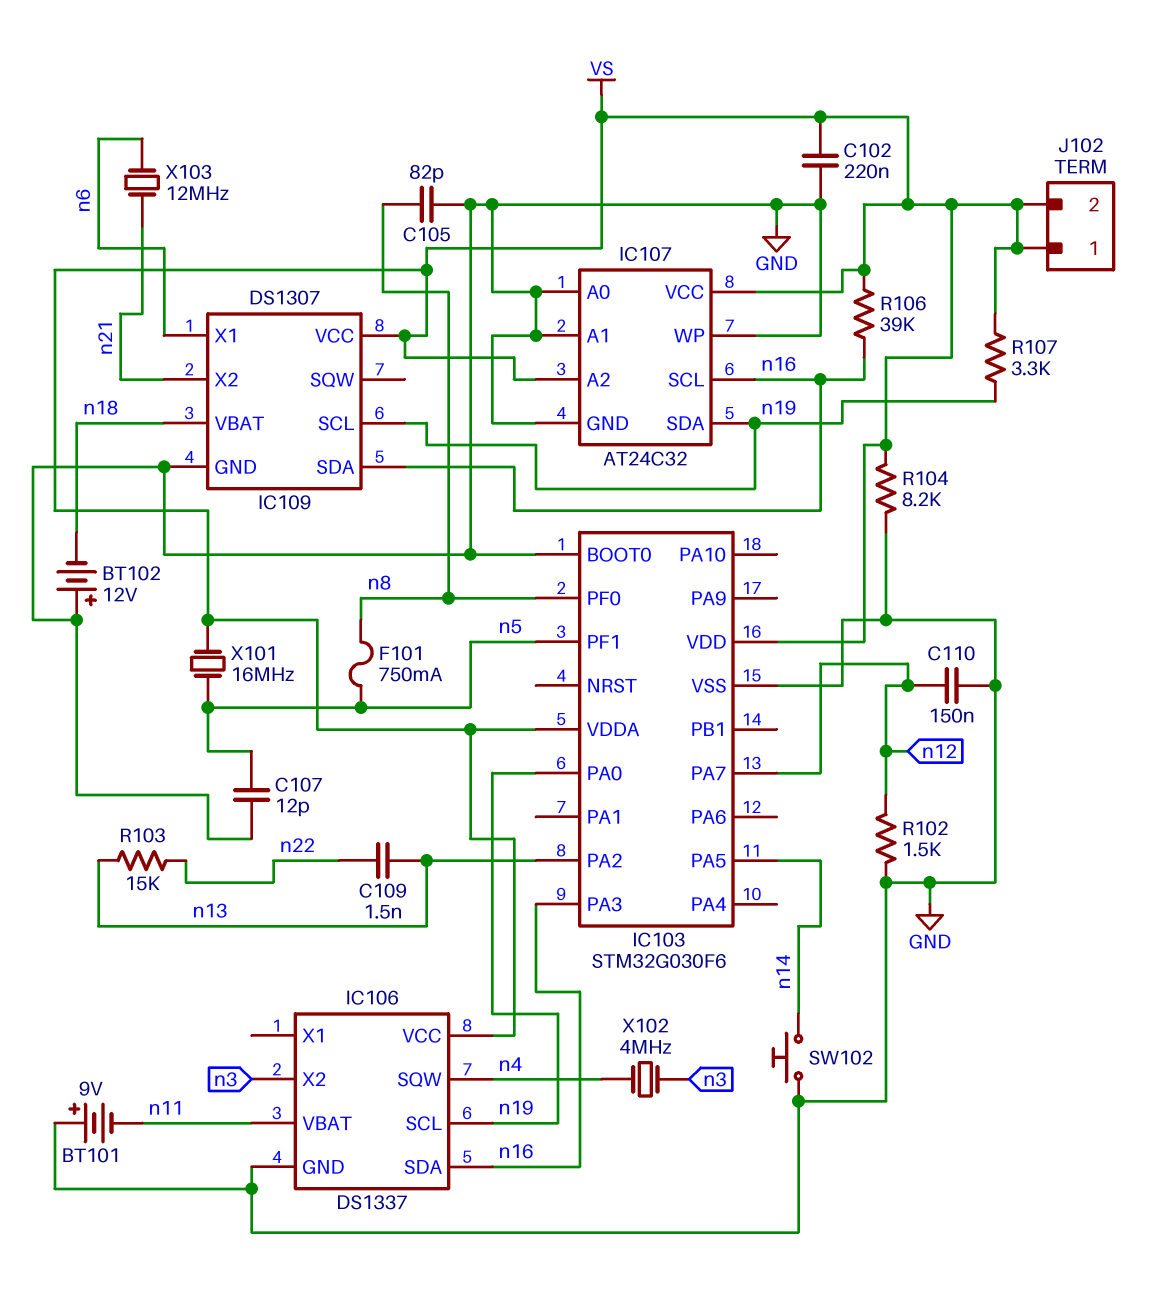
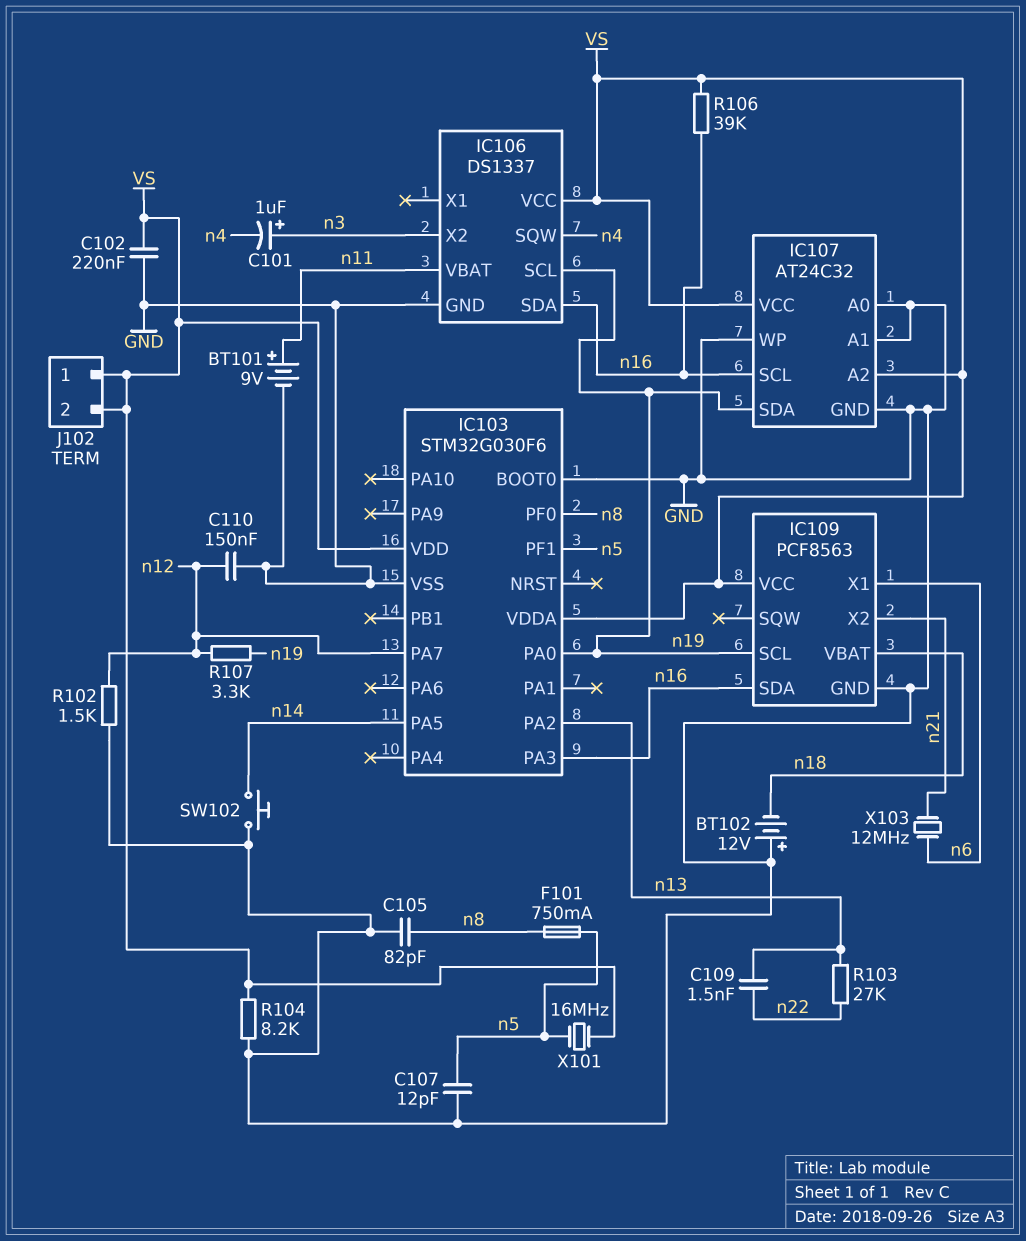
BT101: 9V (plus GND, minus n11) -> 9V (plus n11, minus GND)
C101: none -> 1uF (plus n3, minus n4)
IC109: DS1307 -> PCF8563
R103: 15k (n13, n22) -> 27k (n13, n22)
R107: 3.3k (VS, n19) -> 3.3k (n12, n19)
X102: 4MHz (n3, n4) -> none

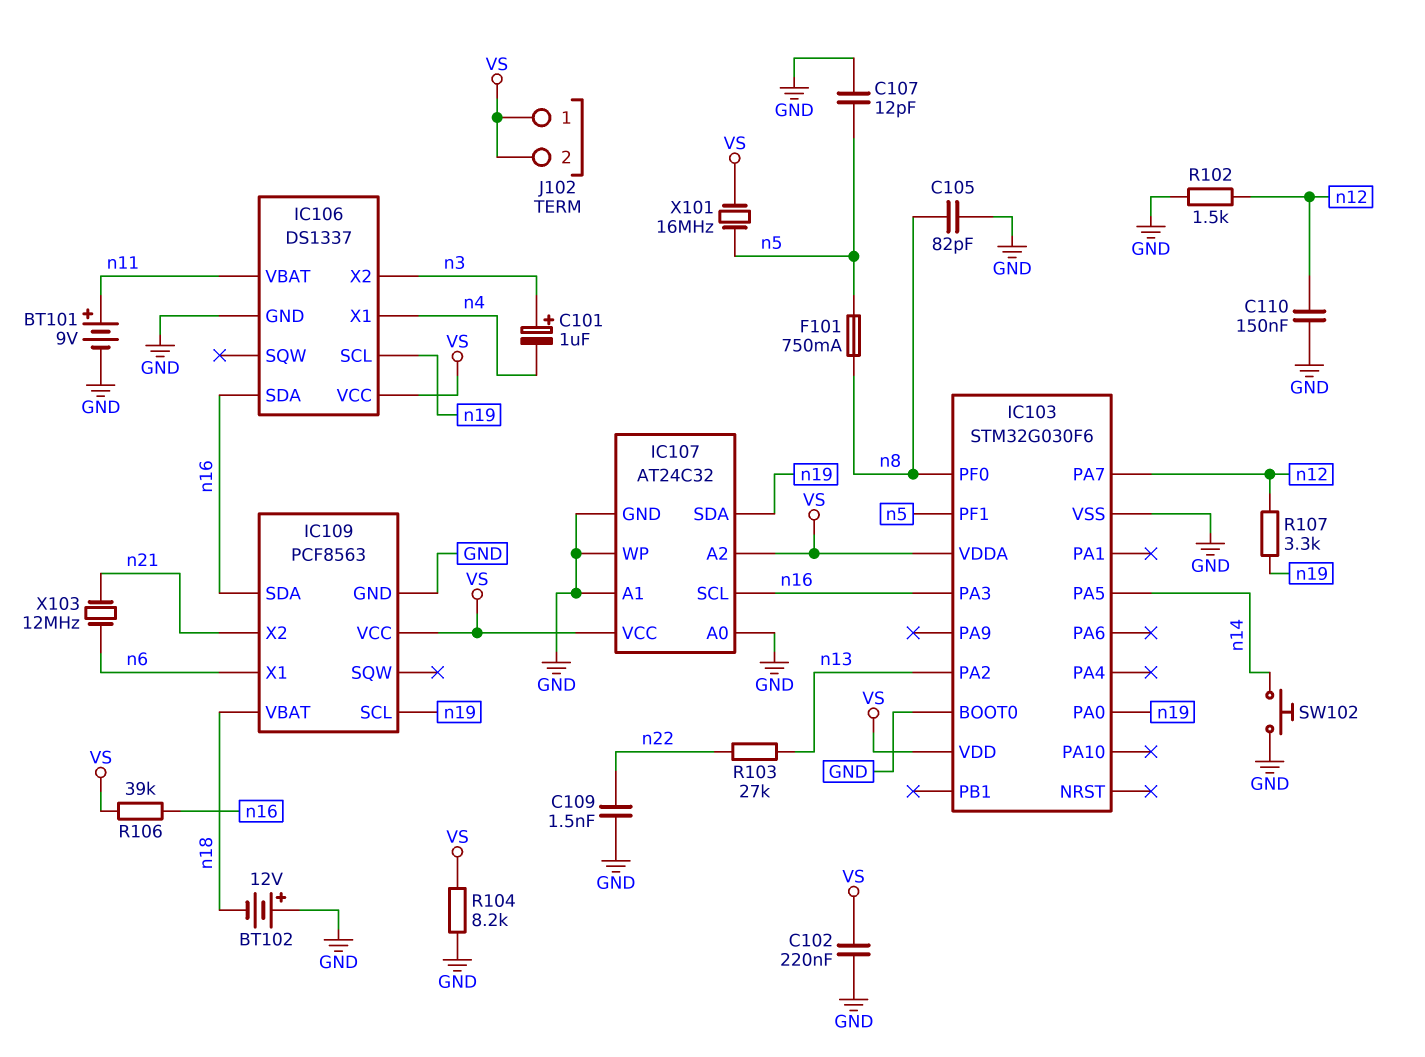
C109: 1.5nF (n13, n22) -> 1.5nF (GND, n22)
IC106 pin SQW: n4 -> none
IC106 pin X1: none -> n4

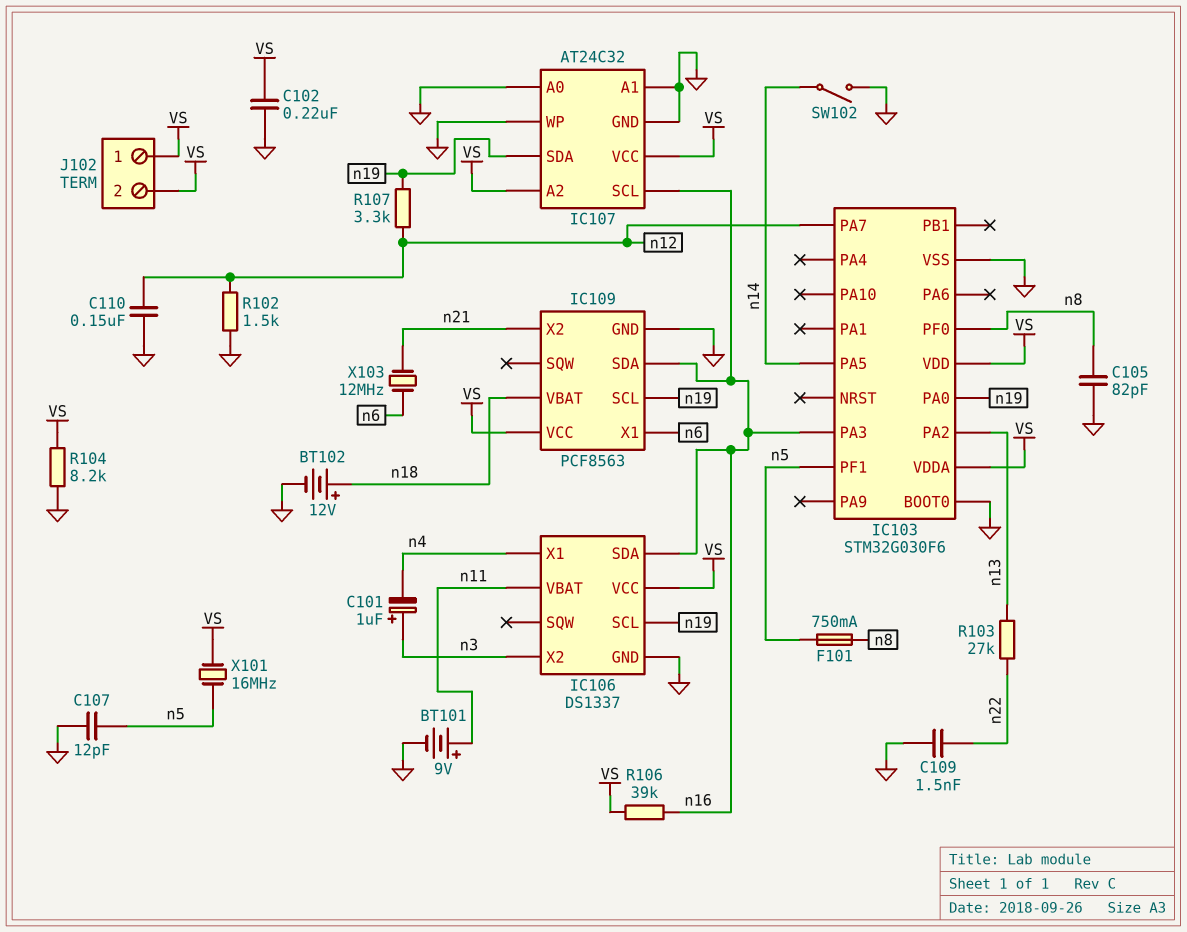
BT102: 12V (plus GND, minus n18) -> 12V (plus n18, minus GND)
SW102: button (GND, n14) -> switch (GND, n14)

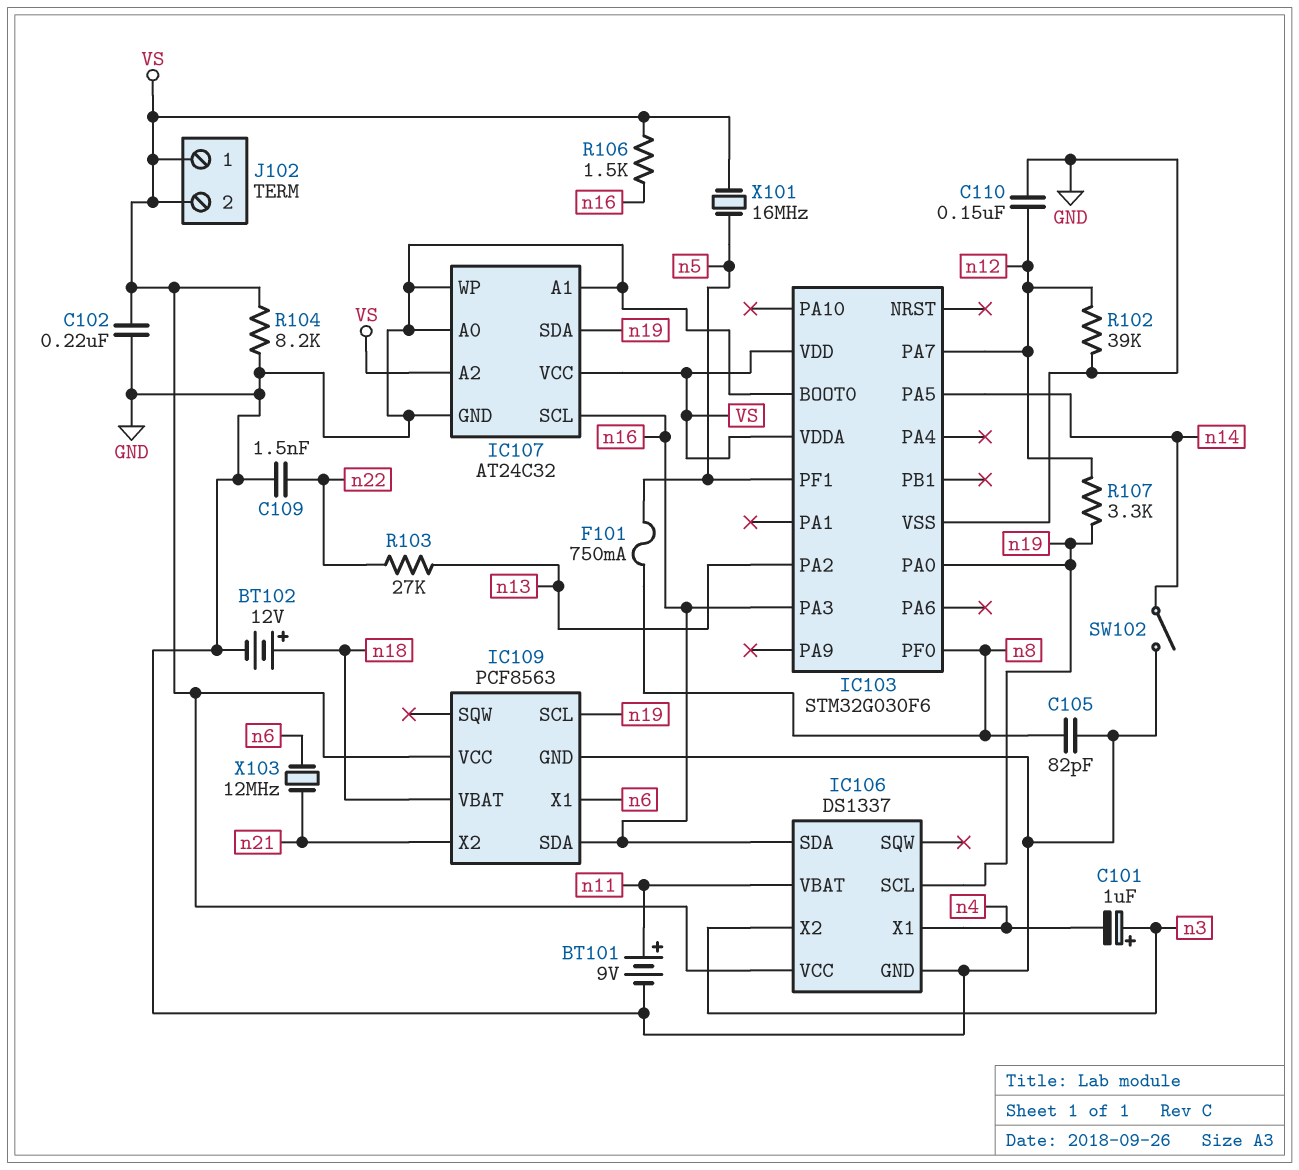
C107: 12pF (GND, n5) -> none
R102: 1.5k (GND, n12) -> 39k (GND, n12)
R106: 39k (VS, n16) -> 1.5k (VS, n16)

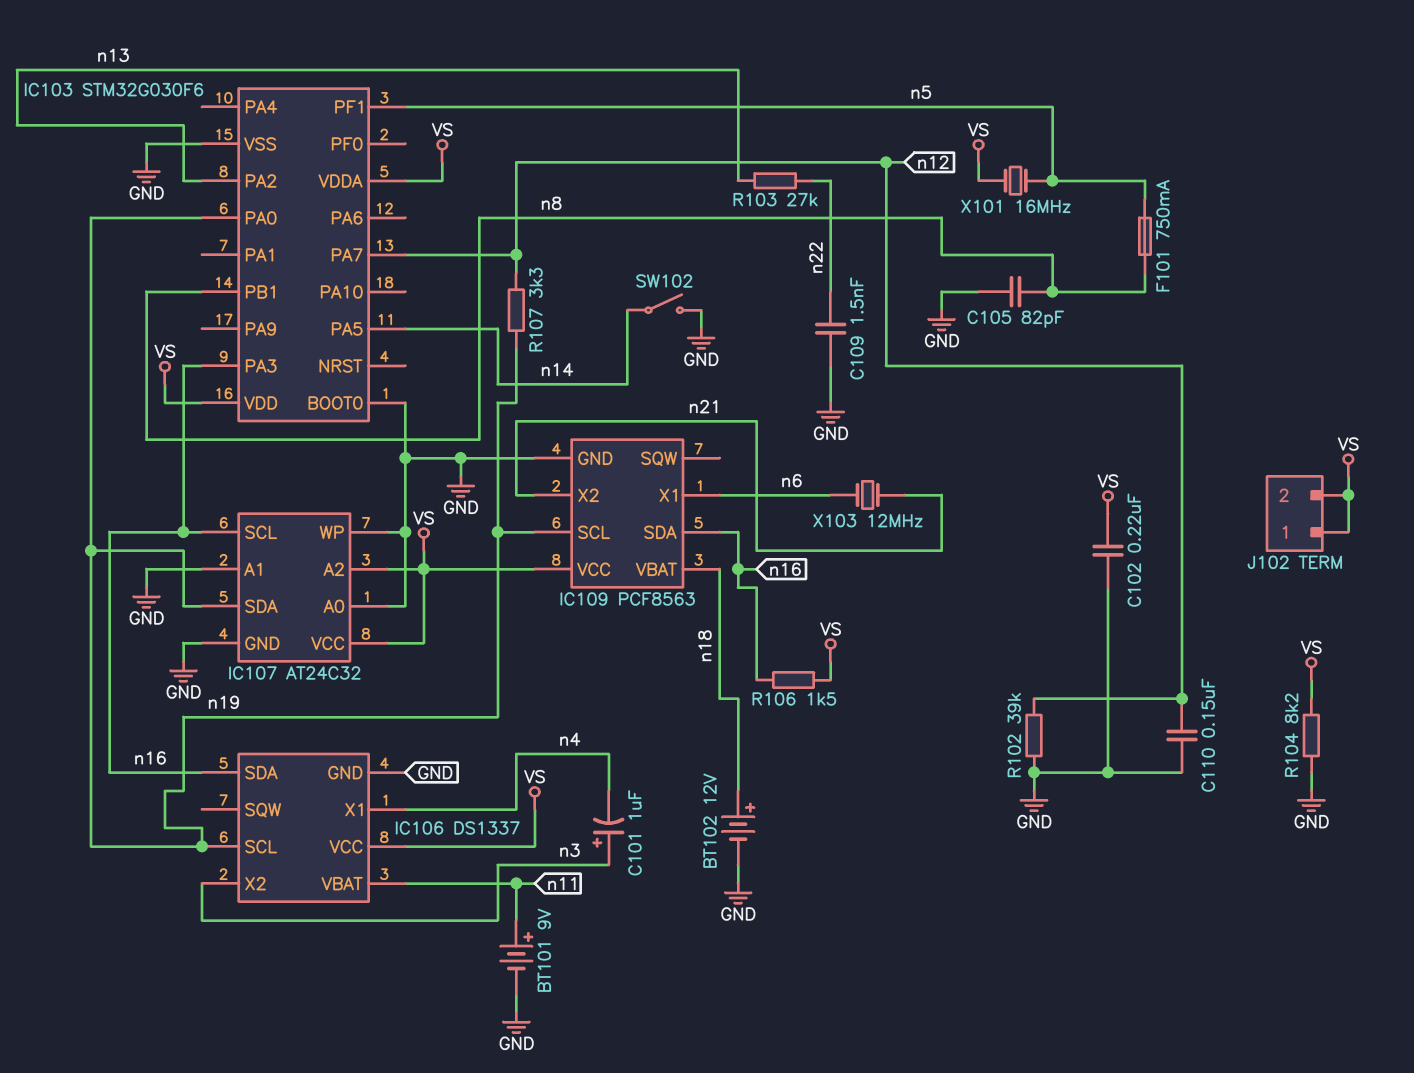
IC103 pin PB1: none -> n8
IC103 pin PF0: n8 -> none

